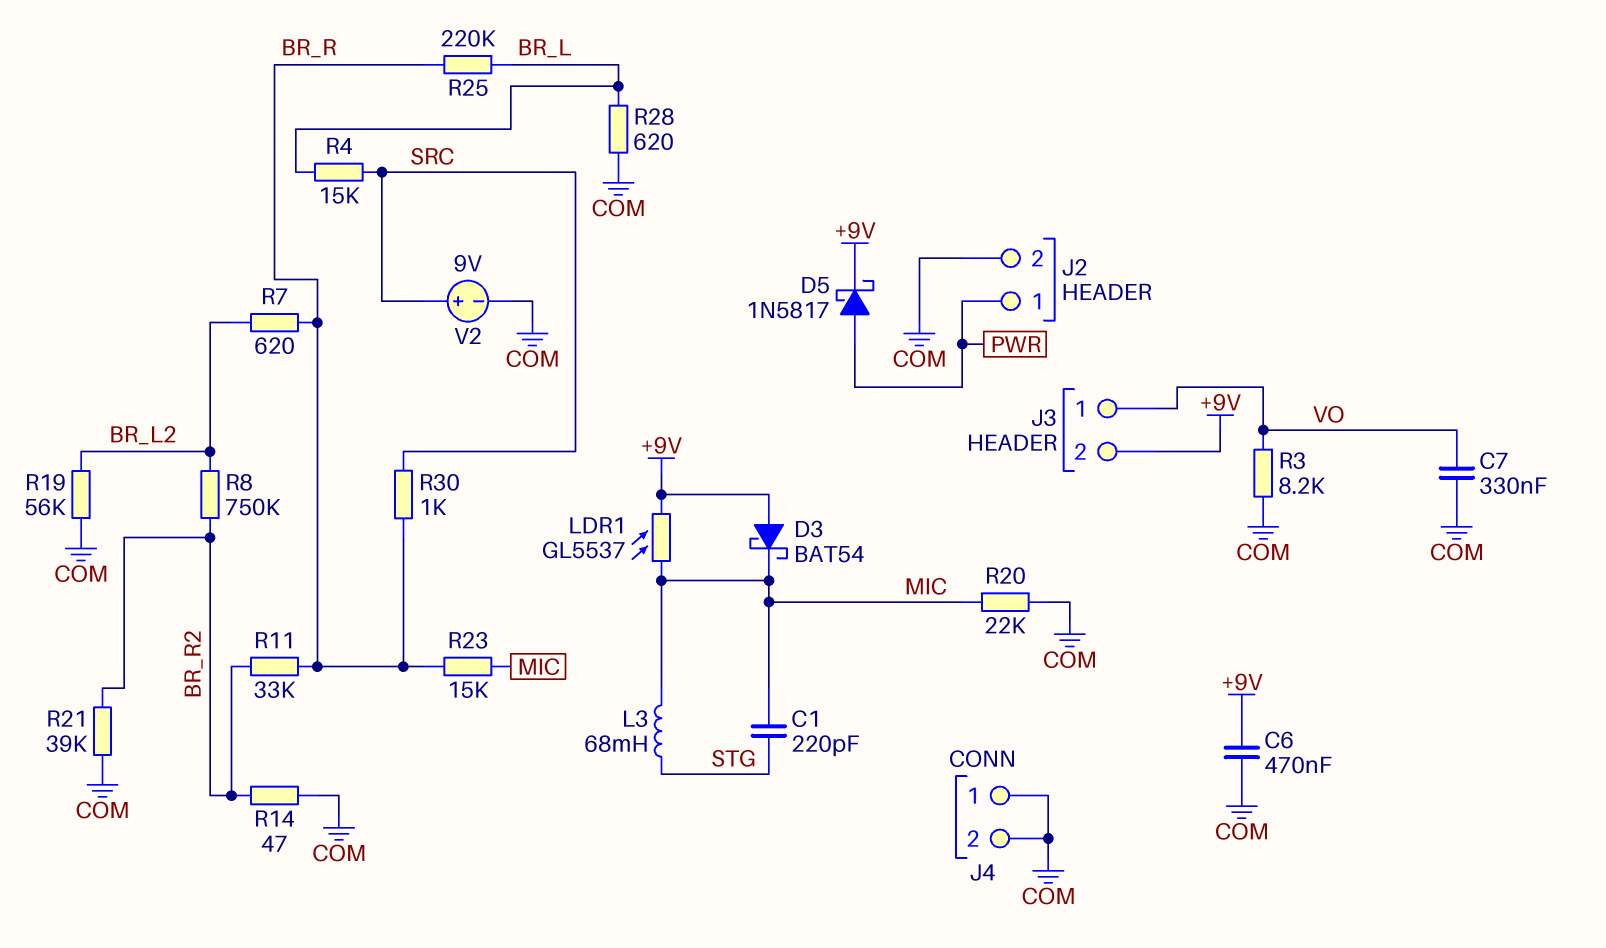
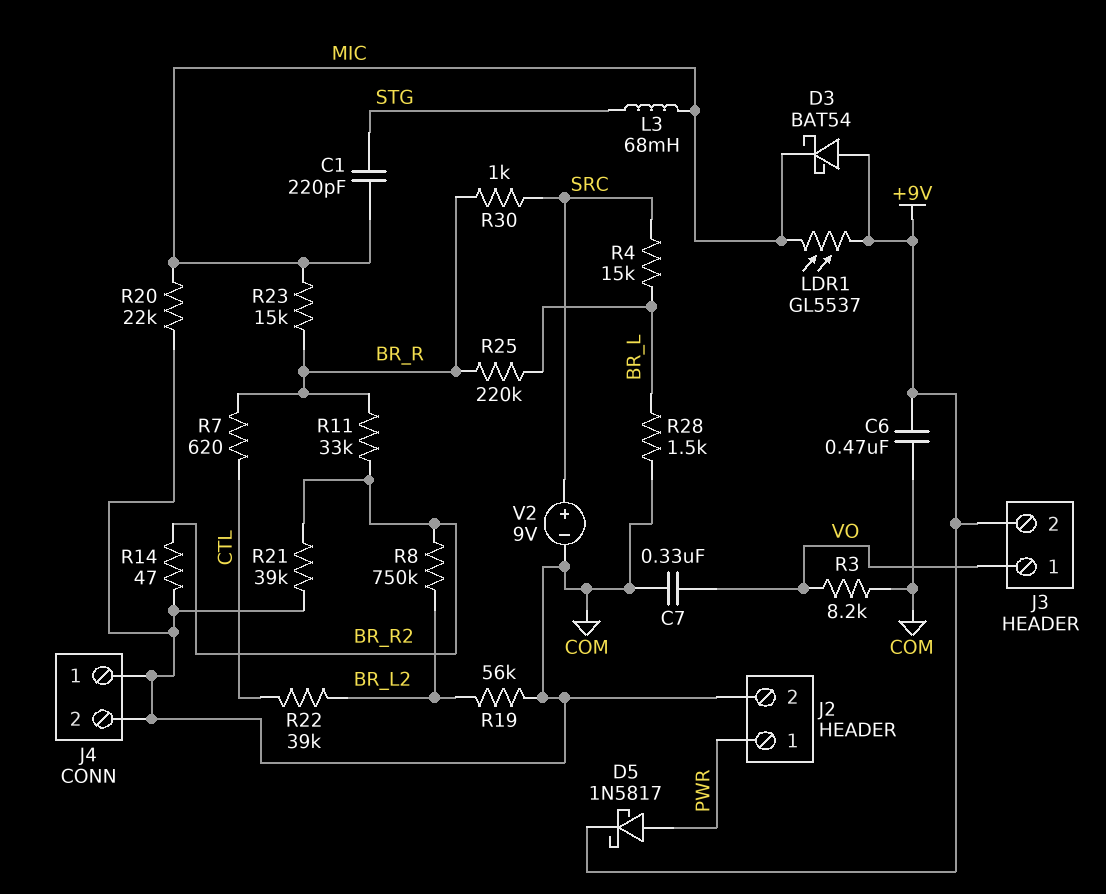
R7: 620 (BR_L2, BR_R) -> 620 (BR_R, CTL)
R22: none -> 39k (BR_L2, CTL)
R28: 620 (BR_L, COM) -> 1.5k (BR_L, COM)

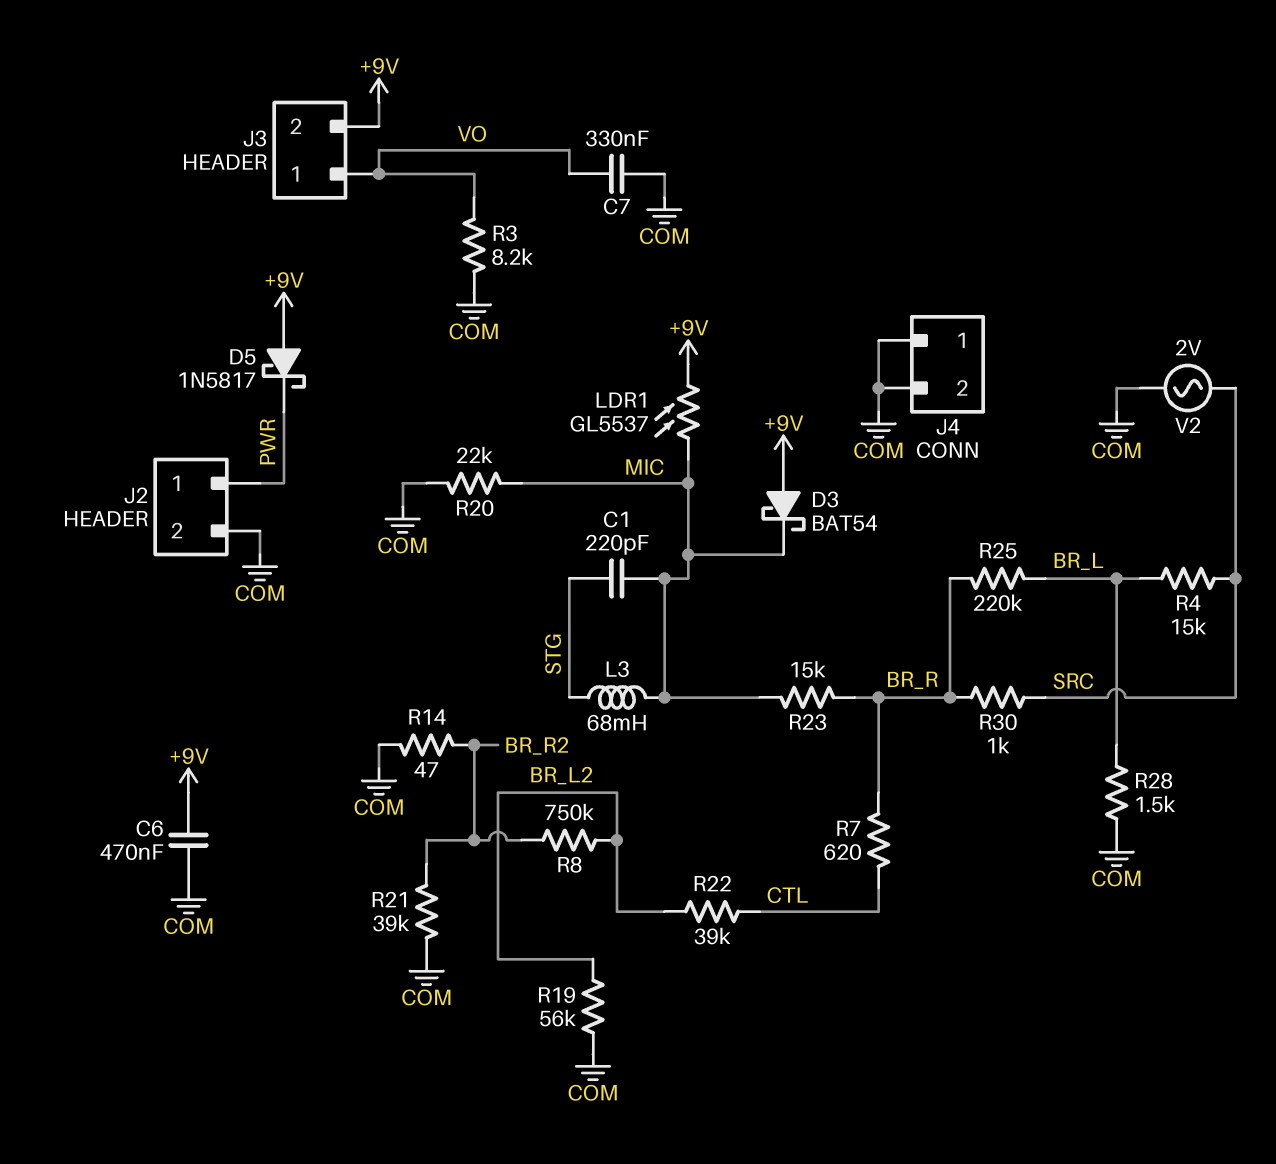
D5: schottky 1N5817 (A PWR, K +9V) -> schottky 1N5817 (A +9V, K PWR)
R11: 33k (BR_R, BR_R2) -> none
V2: 9V (plus SRC, minus COM) -> AC 2V (COM, SRC)

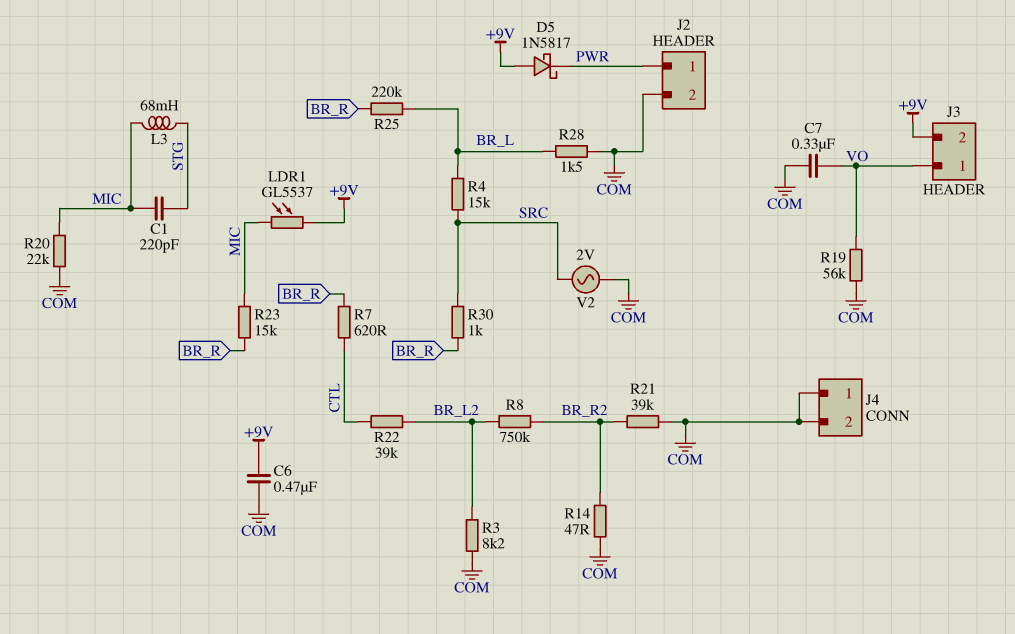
D3: schottky BAT54 (A +9V, K MIC) -> none
R3: 8.2k (COM, VO) -> 8.2k (BR_L2, COM)
R19: 56k (BR_L2, COM) -> 56k (COM, VO)

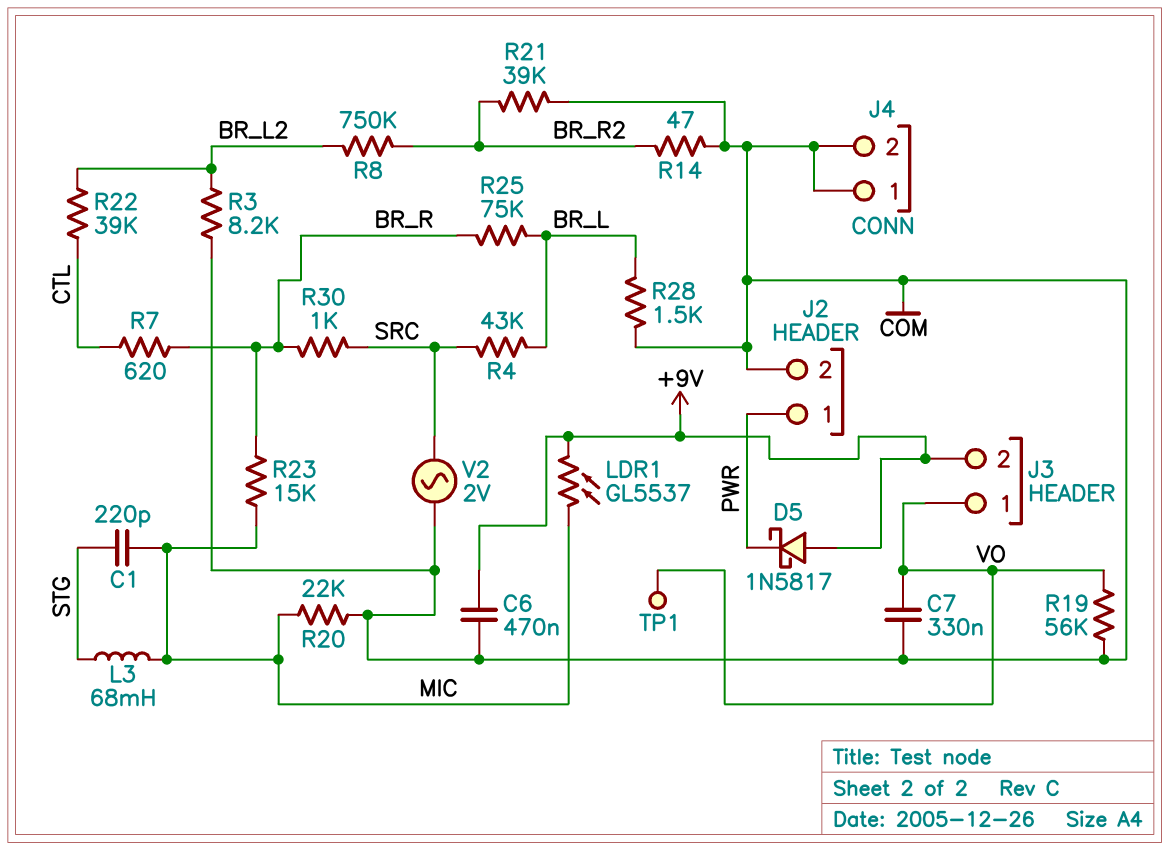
R4: 15k (BR_L, SRC) -> 43k (BR_L, SRC)
R25: 220k (BR_L, BR_R) -> 75k (BR_L, BR_R)
TP1: none -> test point (VO)

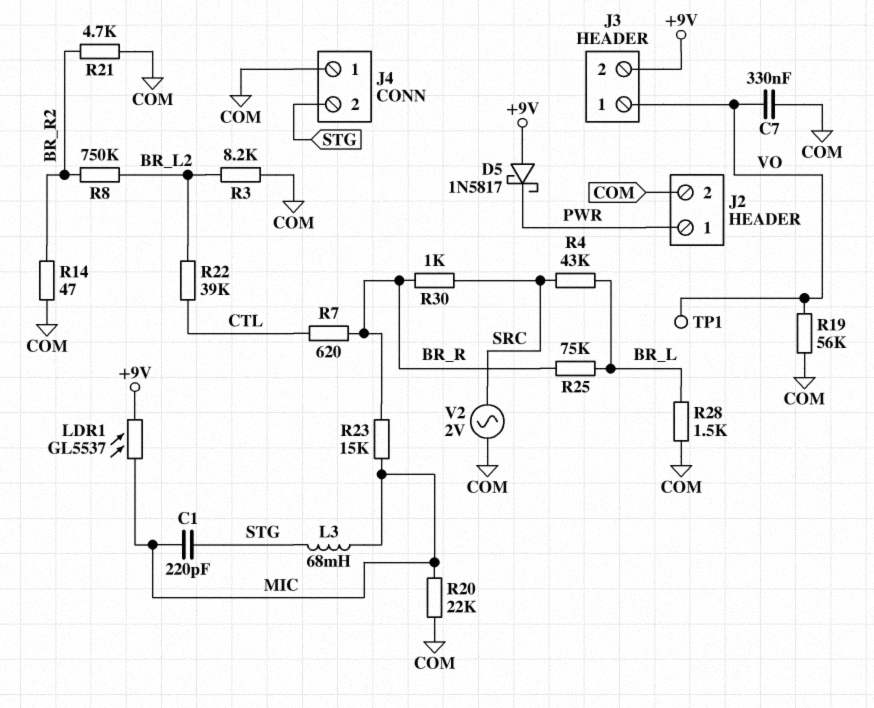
C6: 470nF (+9V, COM) -> none
J4 pin 2: COM -> STG
R21: 39k (BR_R2, COM) -> 4.7k (BR_R2, COM)

